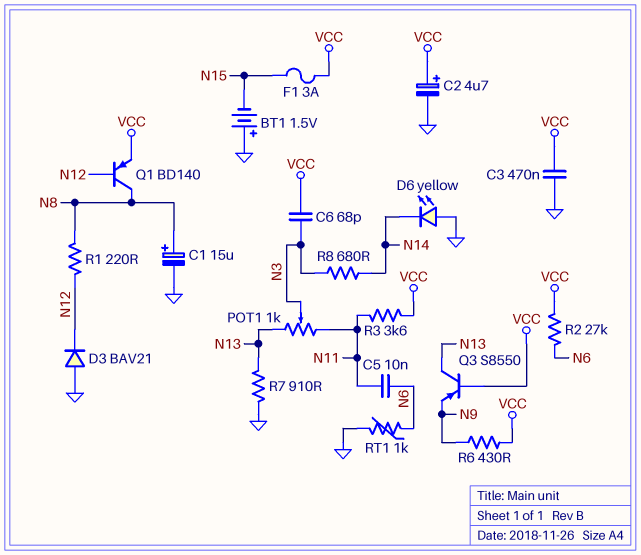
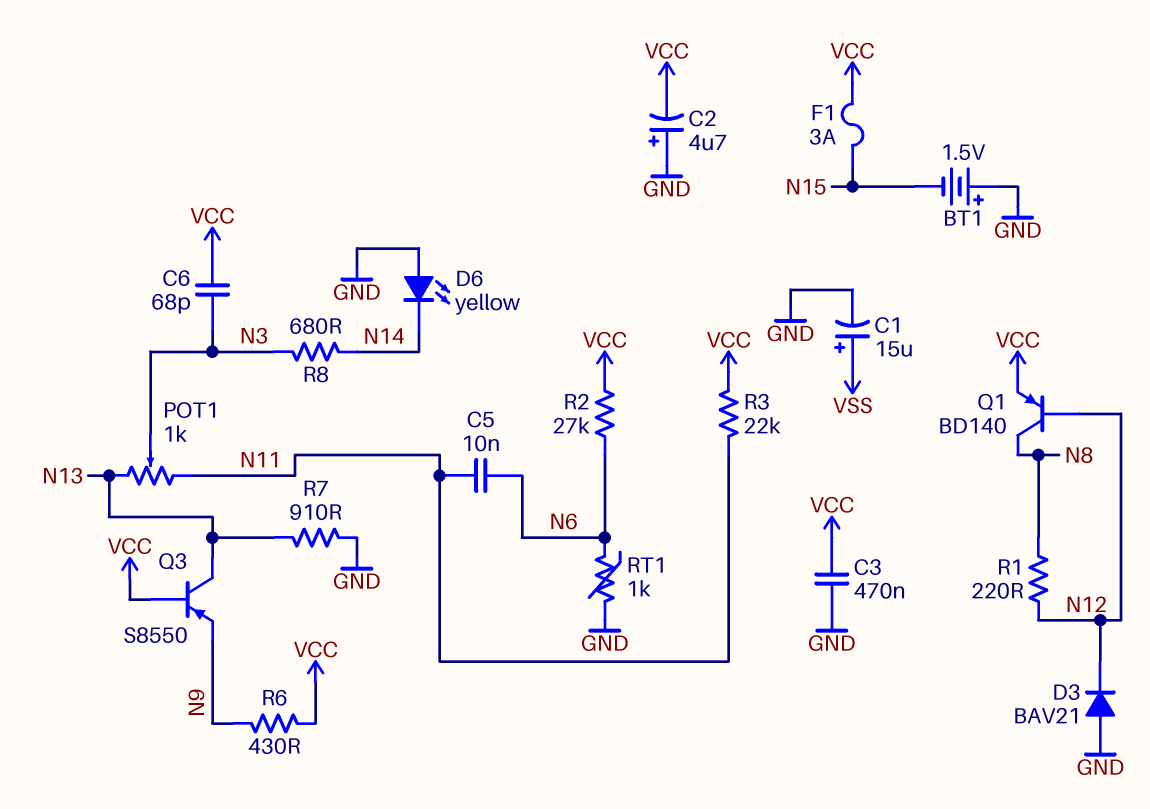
C1: 15uF (plus N8, minus GND) -> 15uF (plus VSS, minus GND)
C2: 4.7uF (plus VCC, minus GND) -> 4.7uF (plus GND, minus VCC)
R3: 3.6k (N11, VCC) -> 22k (N11, VCC)

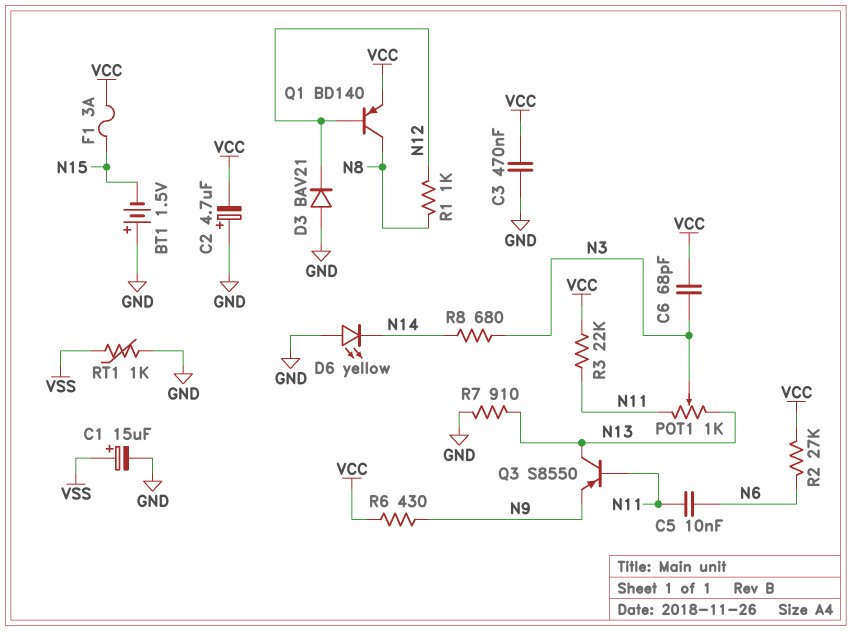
Q3: PNP S8550 (B VCC, C N13, E N9) -> PNP S8550 (B N11, C N13, E N9)
R1: 220 (N8, N12) -> 1k (N8, N12)
RT1: 1k (GND, N6) -> 1k (GND, VSS)

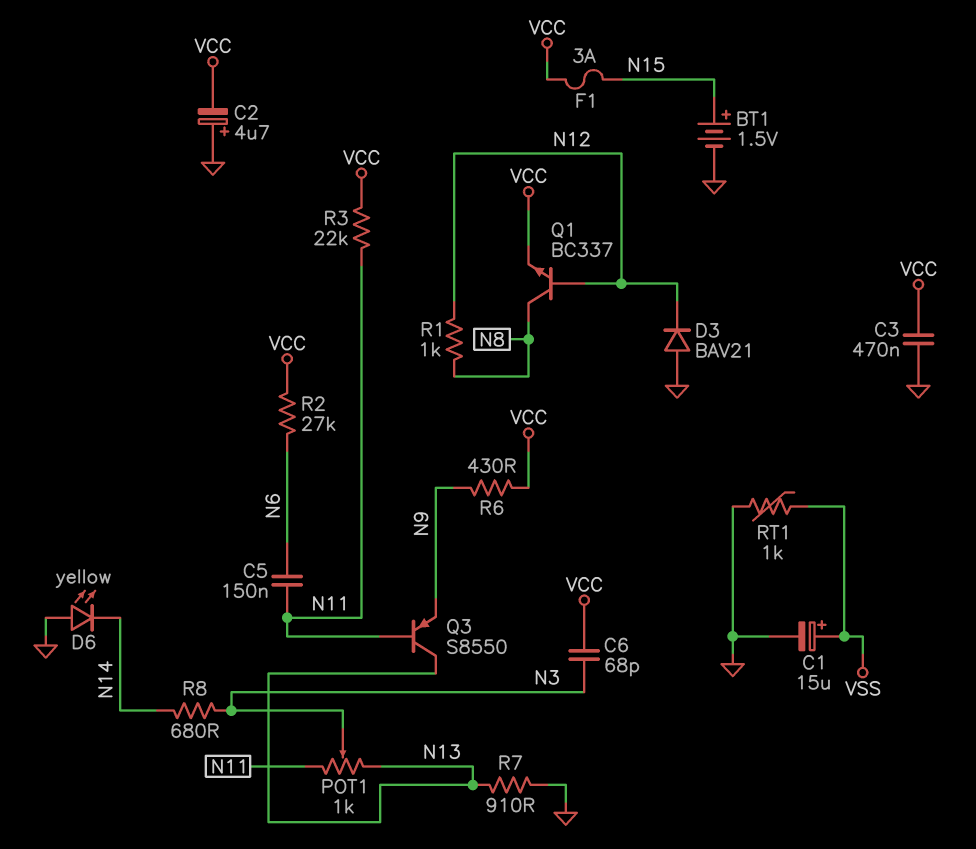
BT1: 1.5V (plus GND, minus N15) -> 1.5V (plus N15, minus GND)
C5: 10nF (N6, N11) -> 150nF (N6, N11)
Q1: PNP BD140 (B N12, C N8, E VCC) -> NPN BC337 (B N12, C N8, E VCC)

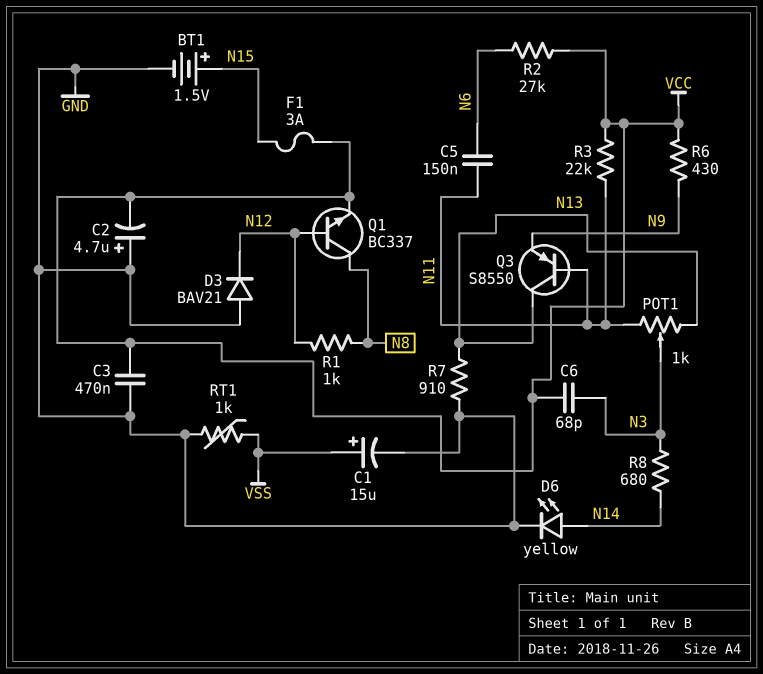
D6: LED yellow (A GND, K N14) -> LED yellow (A N14, K GND)

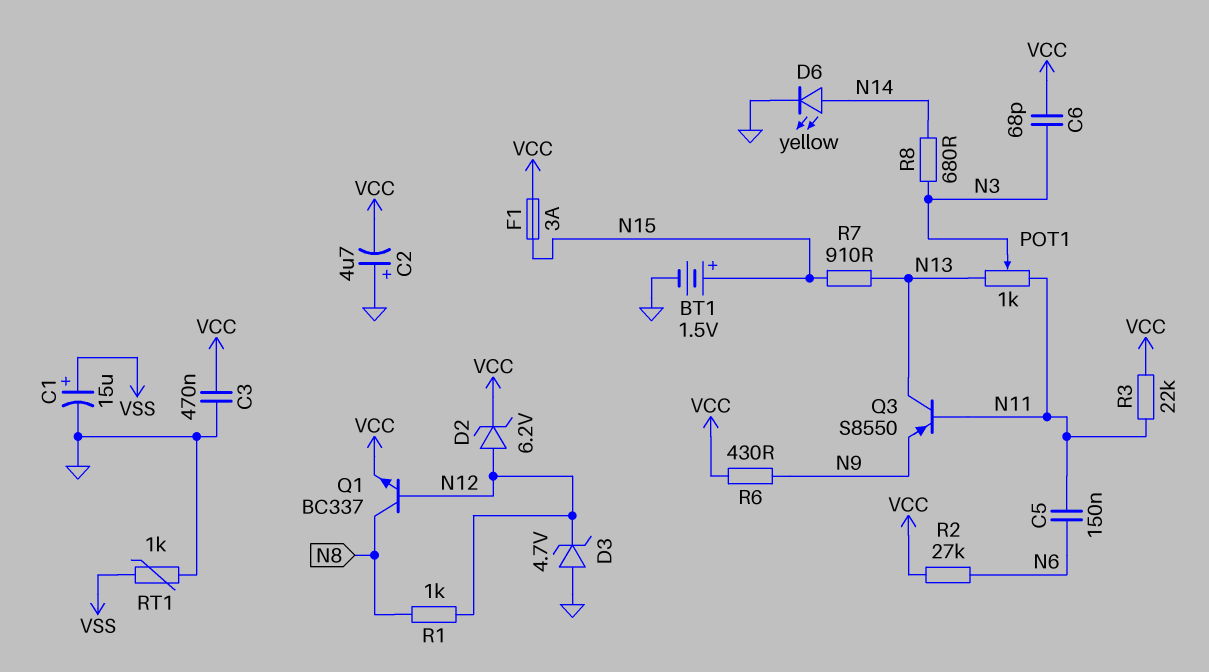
D2: none -> zener 6.2V (A N12, K VCC)
D3: diode BAV21 (A GND, K N12) -> zener 4.7V (A GND, K N12)
R7: 910 (GND, N13) -> 910 (N13, N15)

